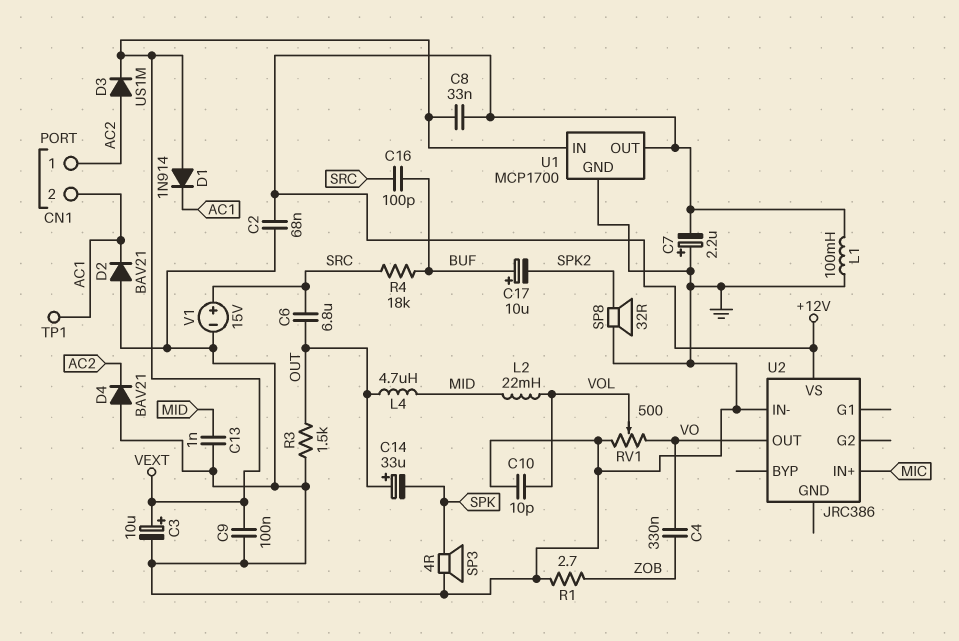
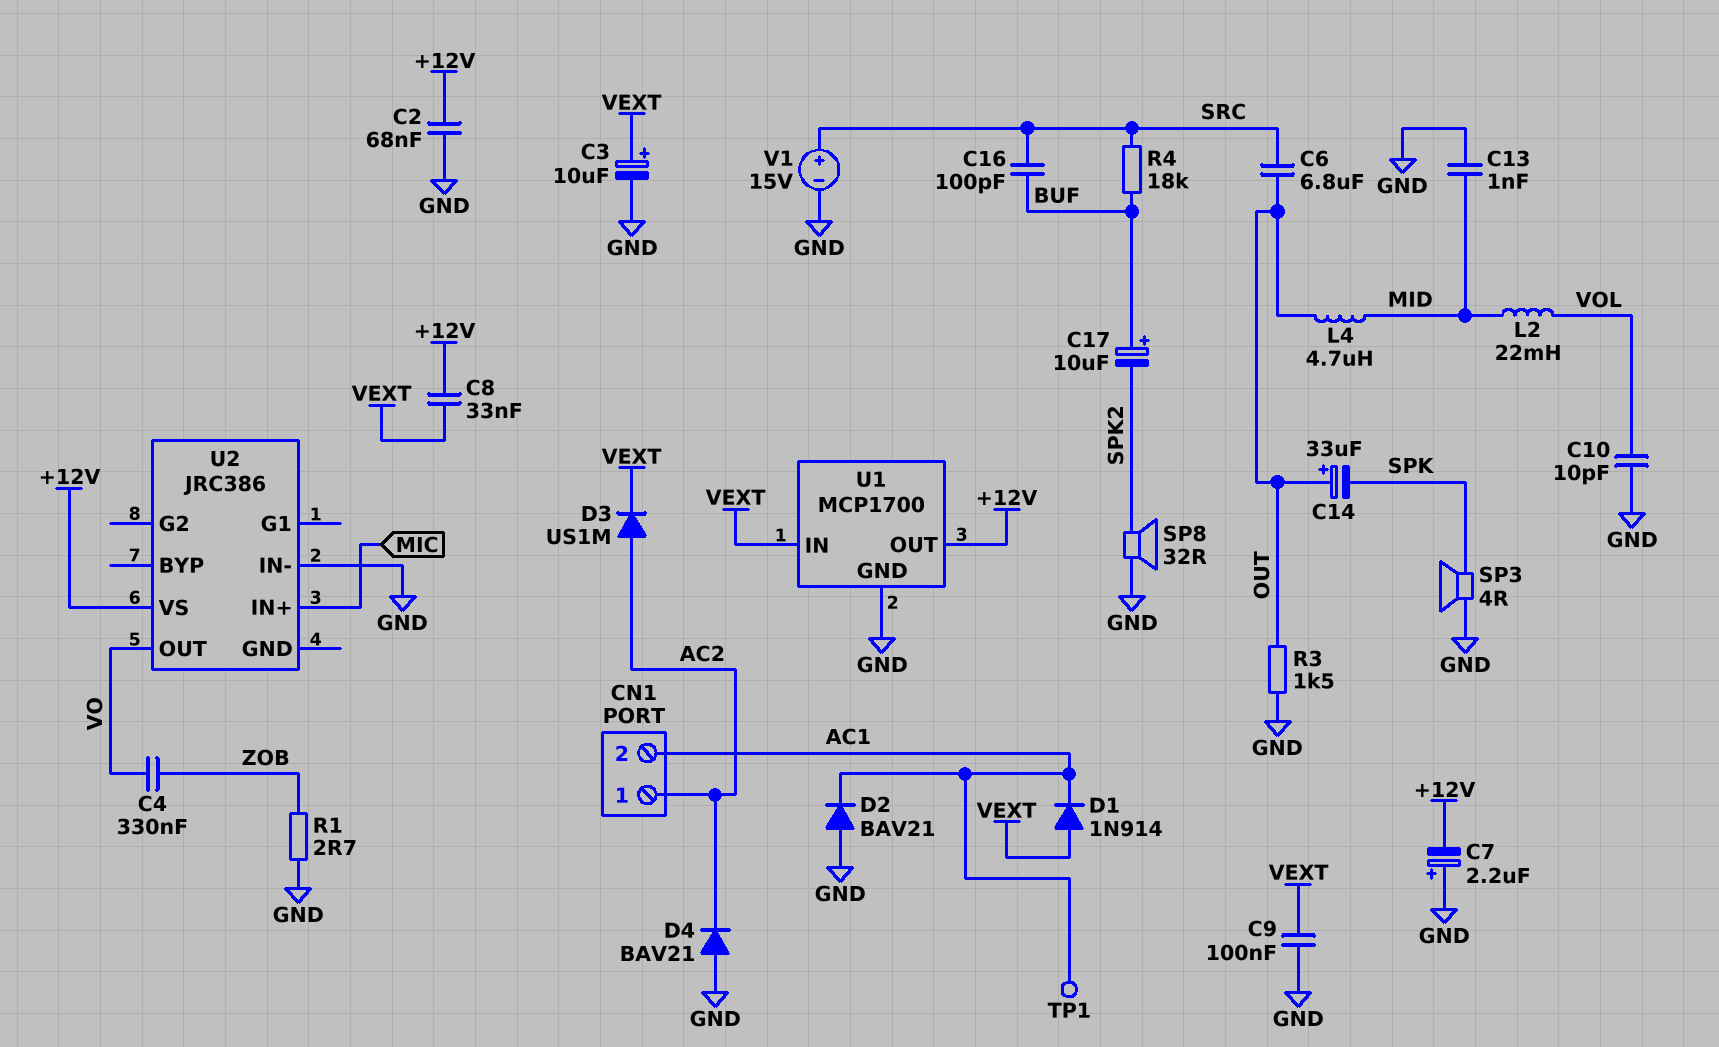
L1: 100mH (+12V, GND) -> none
RV1: 500 (GND, VO, wiper VOL) -> none

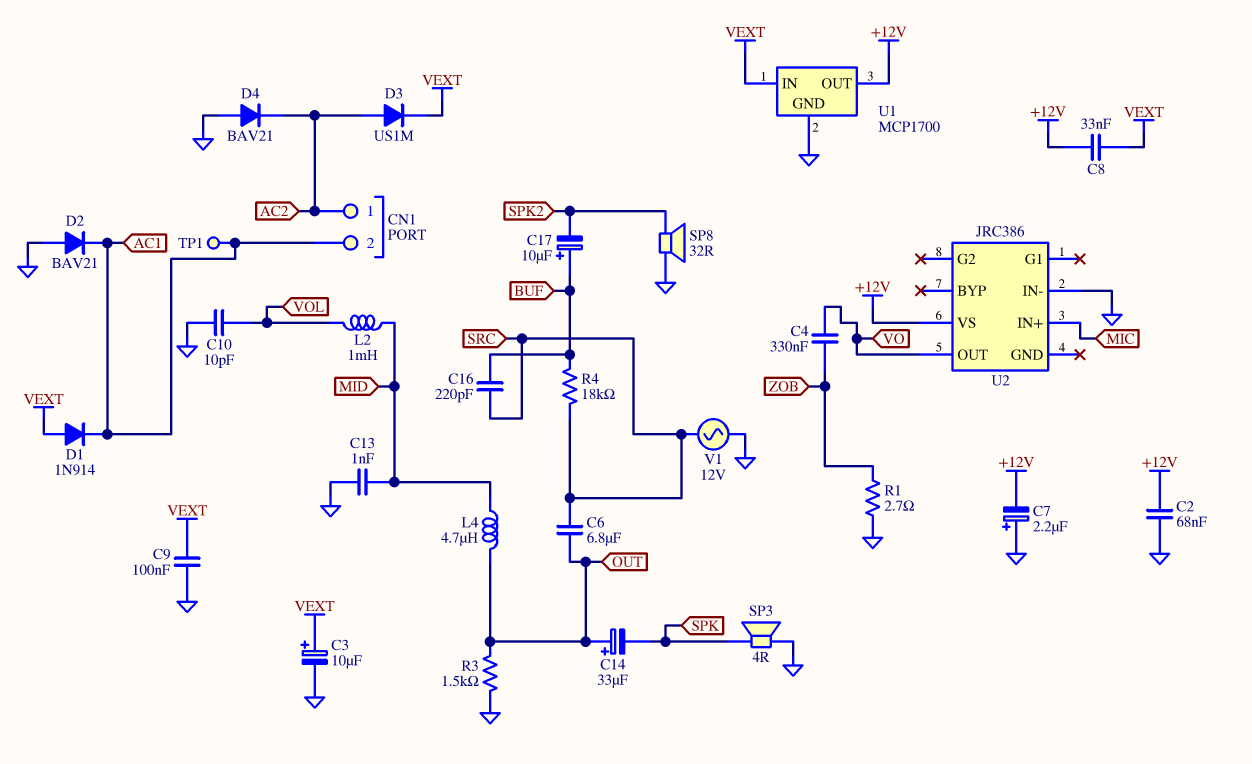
C16: 100pF (BUF, SRC) -> 220pF (BUF, SRC)
L2: 22mH (MID, VOL) -> 1mH (MID, VOL)
V1: 15V (plus SRC, minus GND) -> AC 12V (GND, SRC)

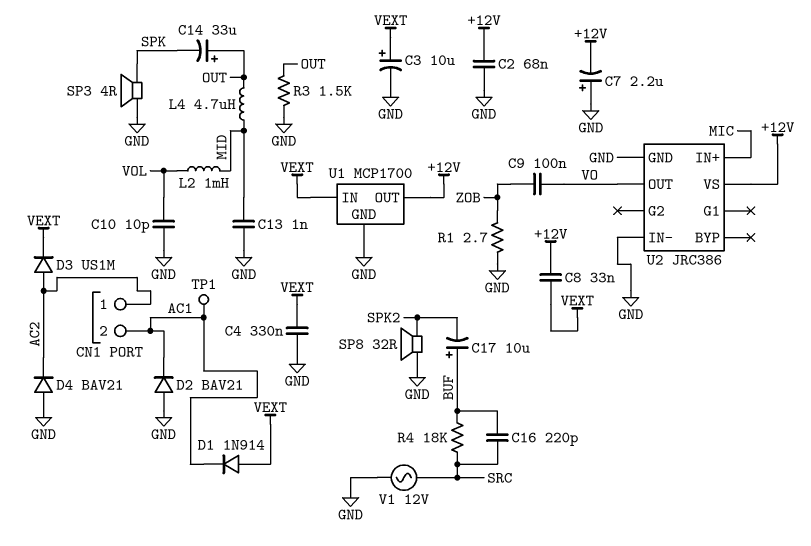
C4: 330nF (VO, ZOB) -> 330nF (GND, VEXT)
C6: 6.8uF (OUT, SRC) -> none
C9: 100nF (GND, VEXT) -> 100nF (VO, ZOB)
U2 pin GND: none -> GND

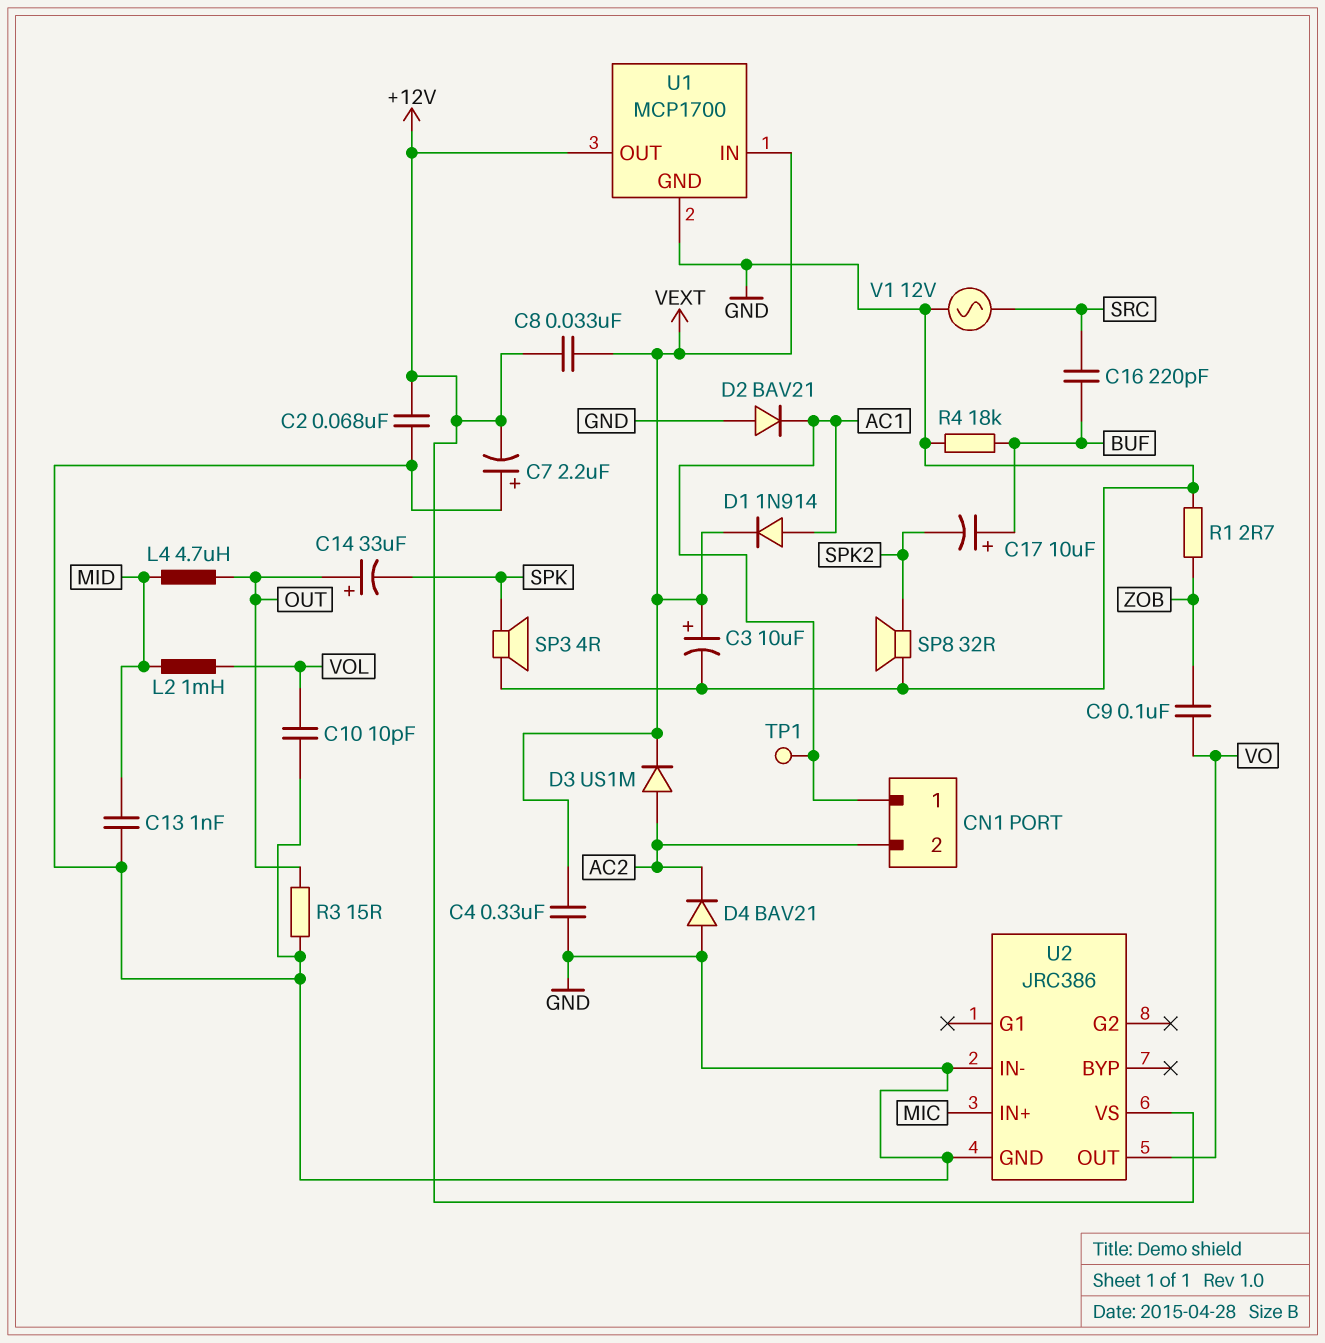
CN1 pin 1: AC2 -> AC1
CN1 pin 2: AC1 -> AC2
D1: diode 1N914 (A VEXT, K AC1) -> diode 1N914 (A AC1, K VEXT)
R3: 1.5k (GND, OUT) -> 15 (GND, OUT)
R4: 18k (BUF, SRC) -> 18k (BUF, GND)

